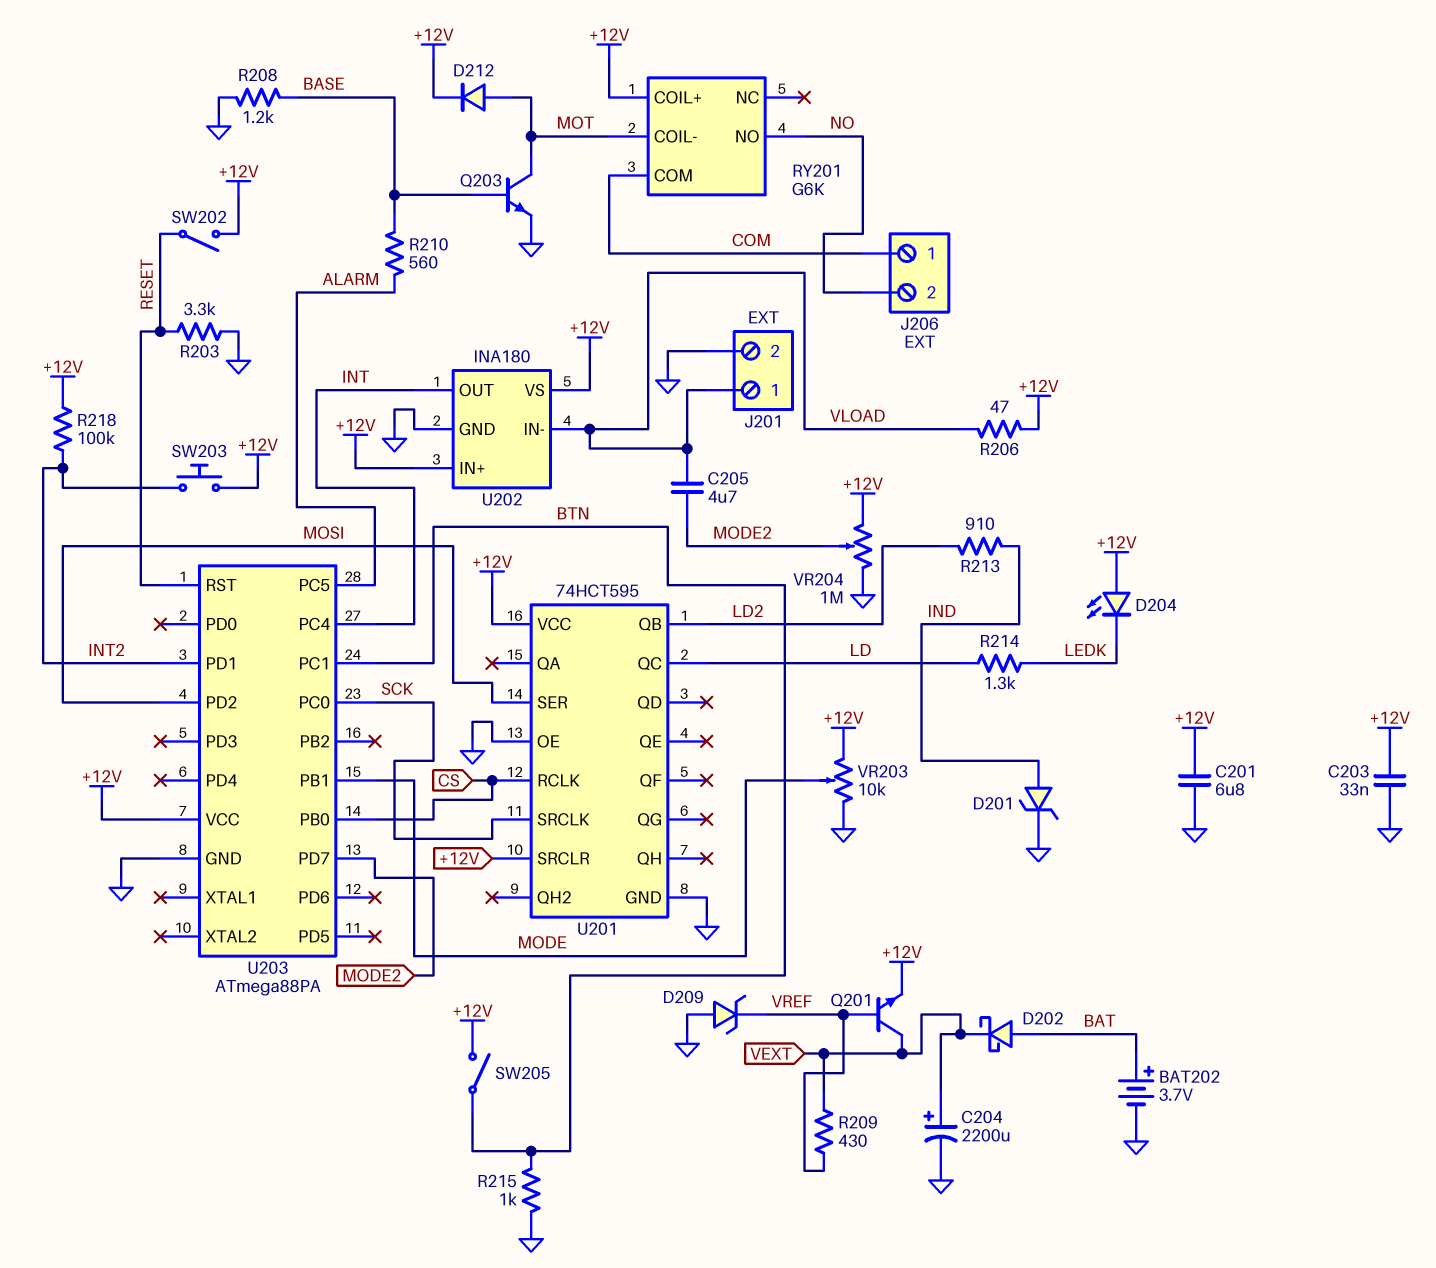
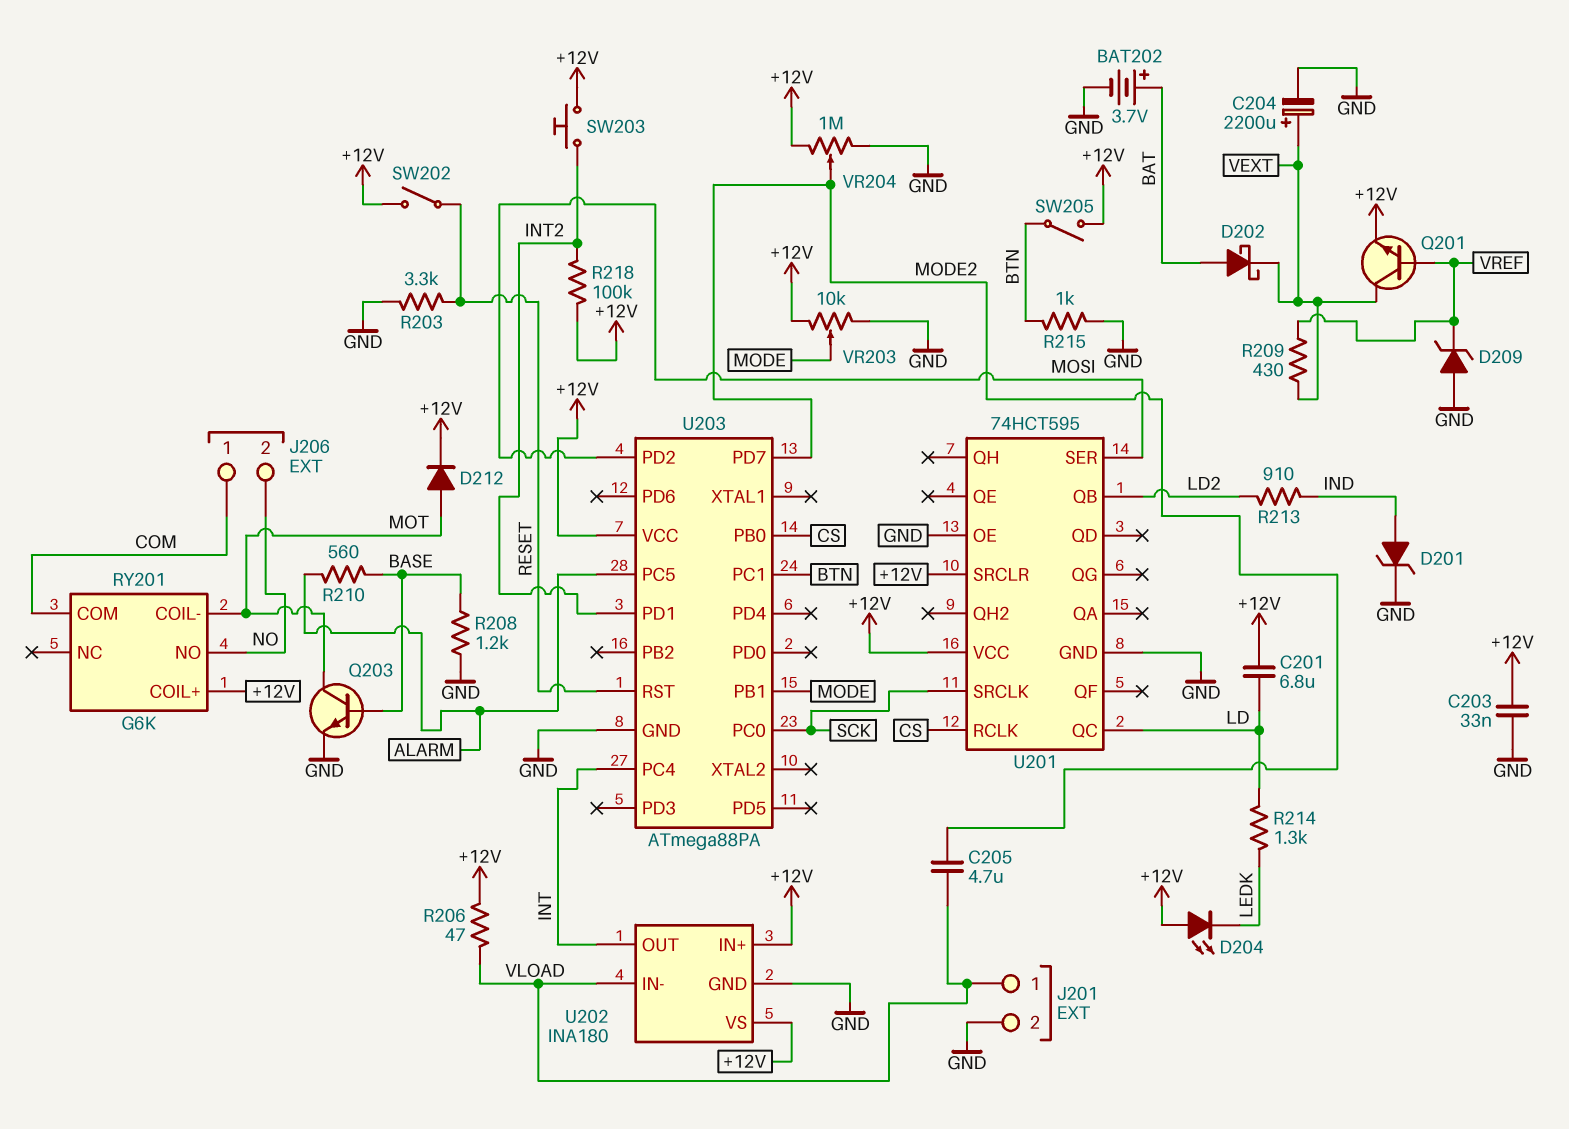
C201: 6.8uF (+12V, GND) -> 6.8uF (+12V, LD)

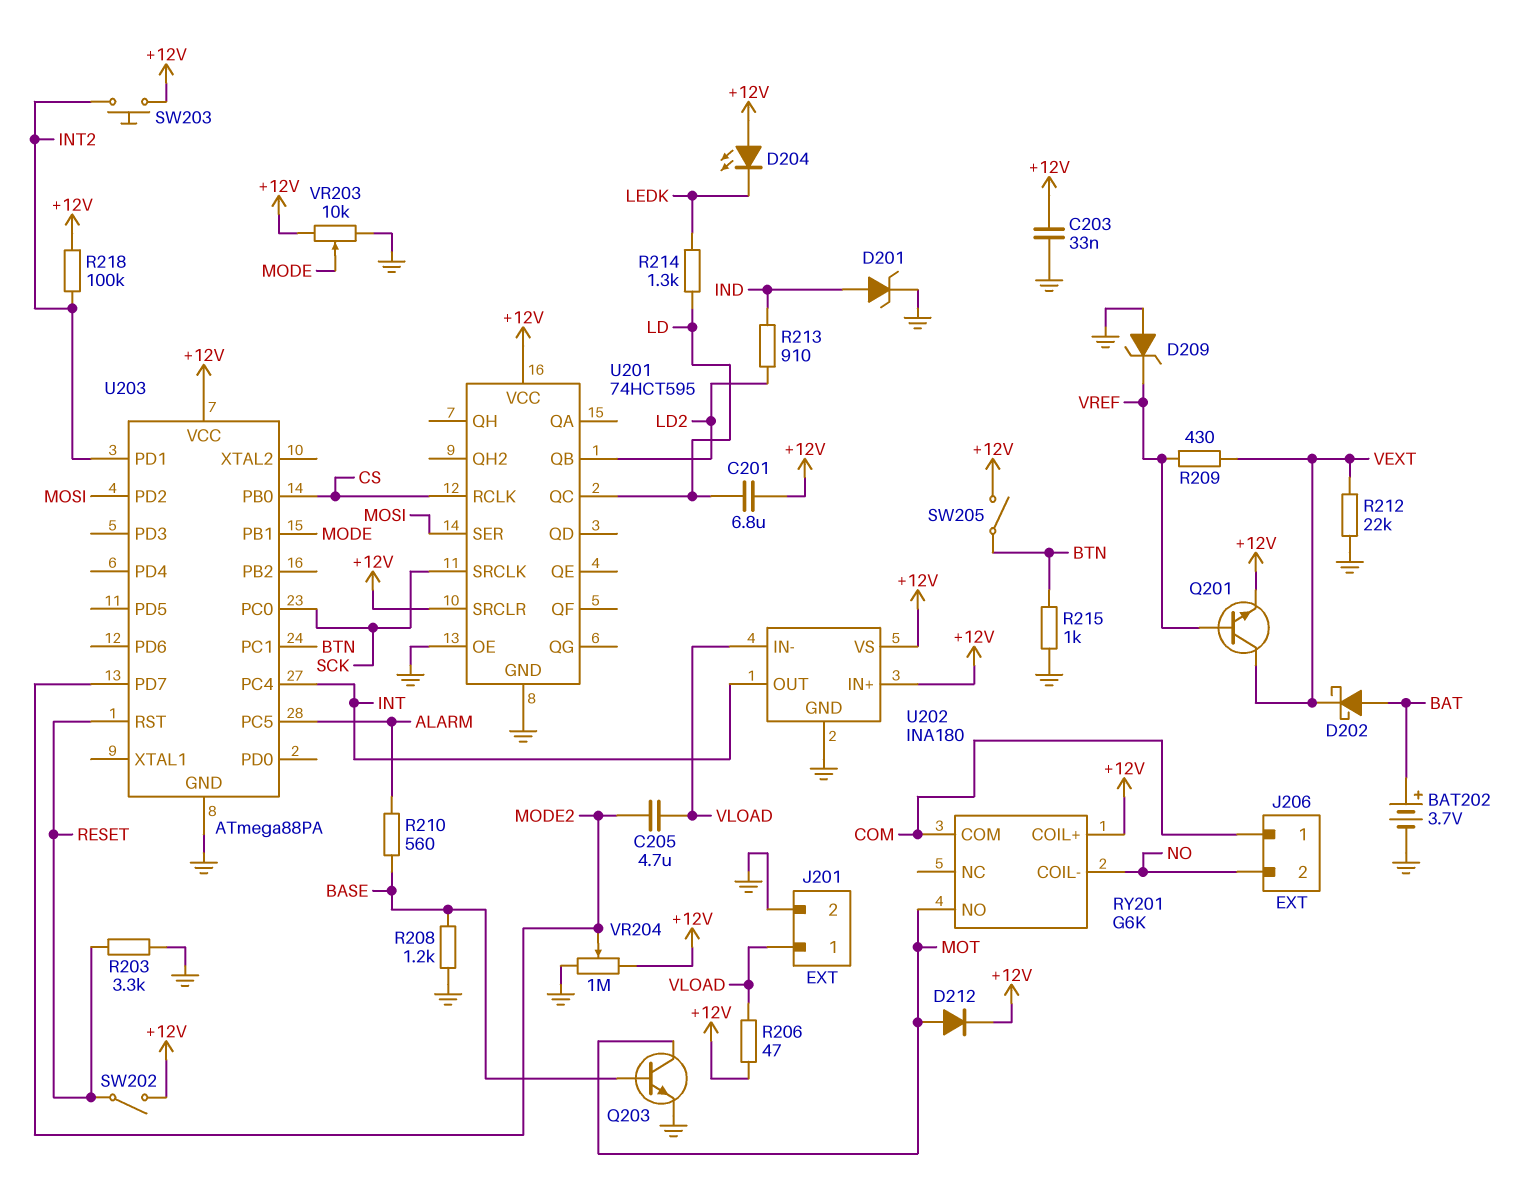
C204: 2200uF (plus VEXT, minus GND) -> none
R212: none -> 22k (GND, VEXT)
RY201 pin COIL-: MOT -> NO
RY201 pin NO: NO -> MOT

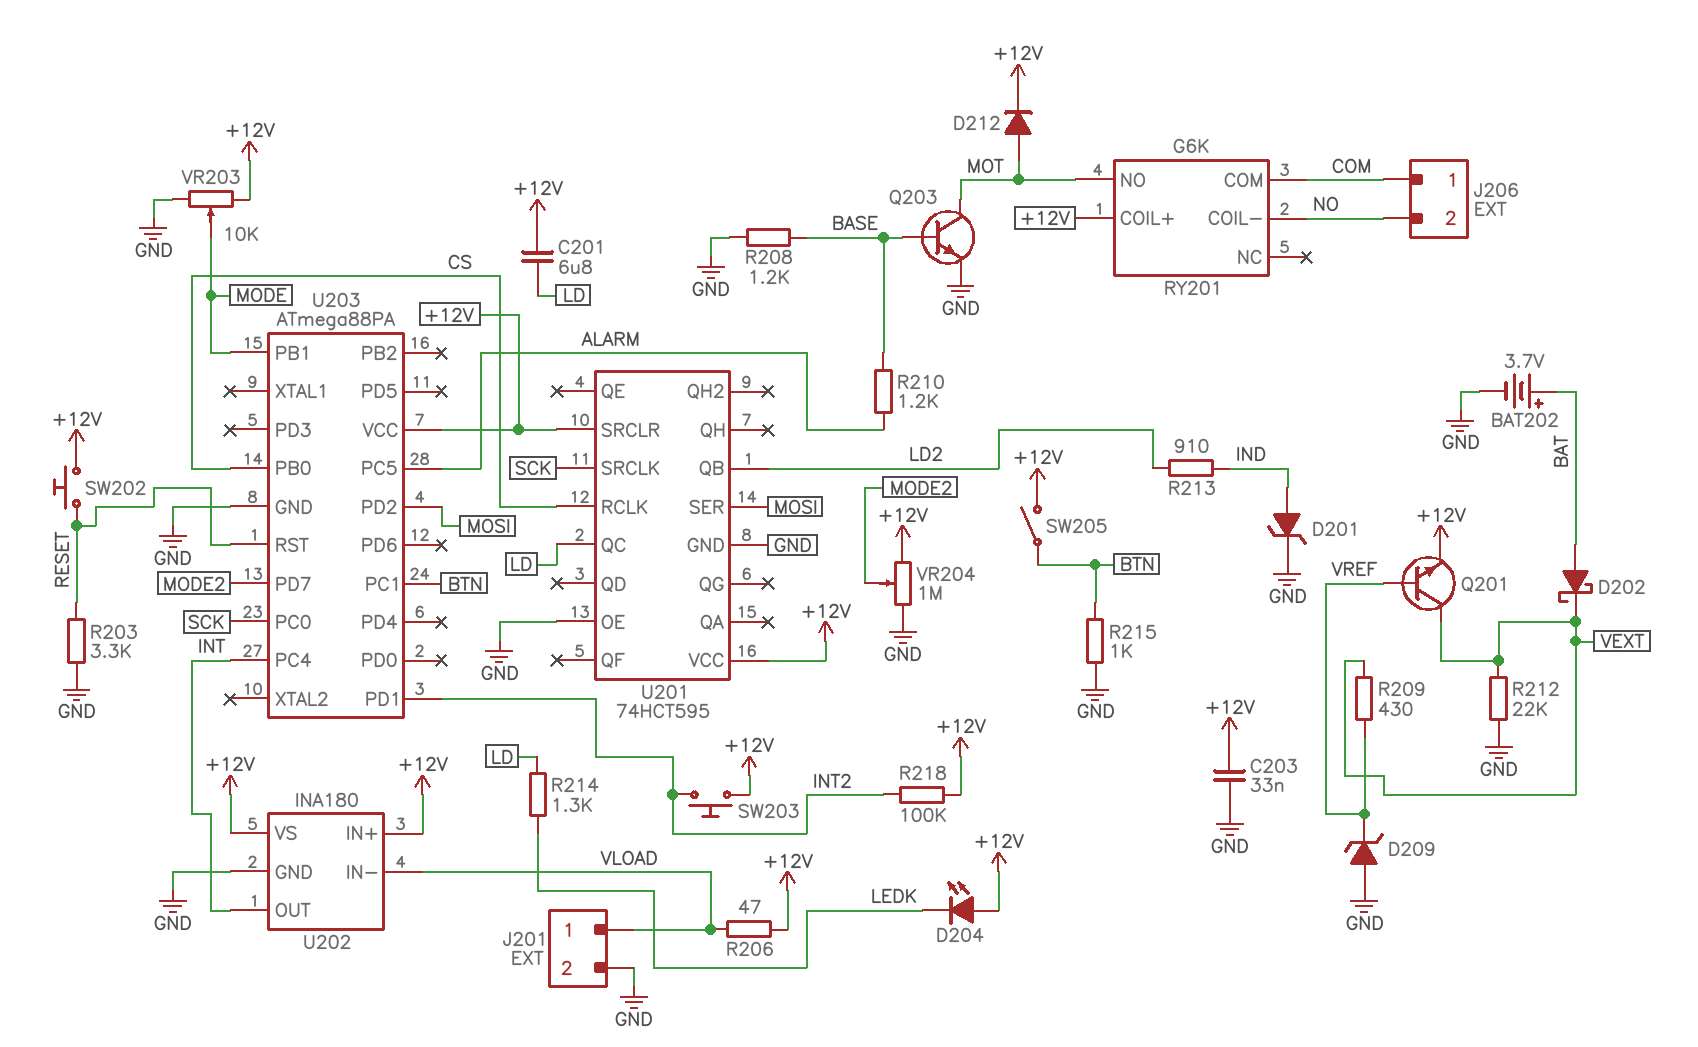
C205: 4.7uF (MODE2, VLOAD) -> none
R210: 560 (ALARM, BASE) -> 1.2k (ALARM, BASE)
SW202: switch (+12V, RESET) -> button (+12V, RESET)

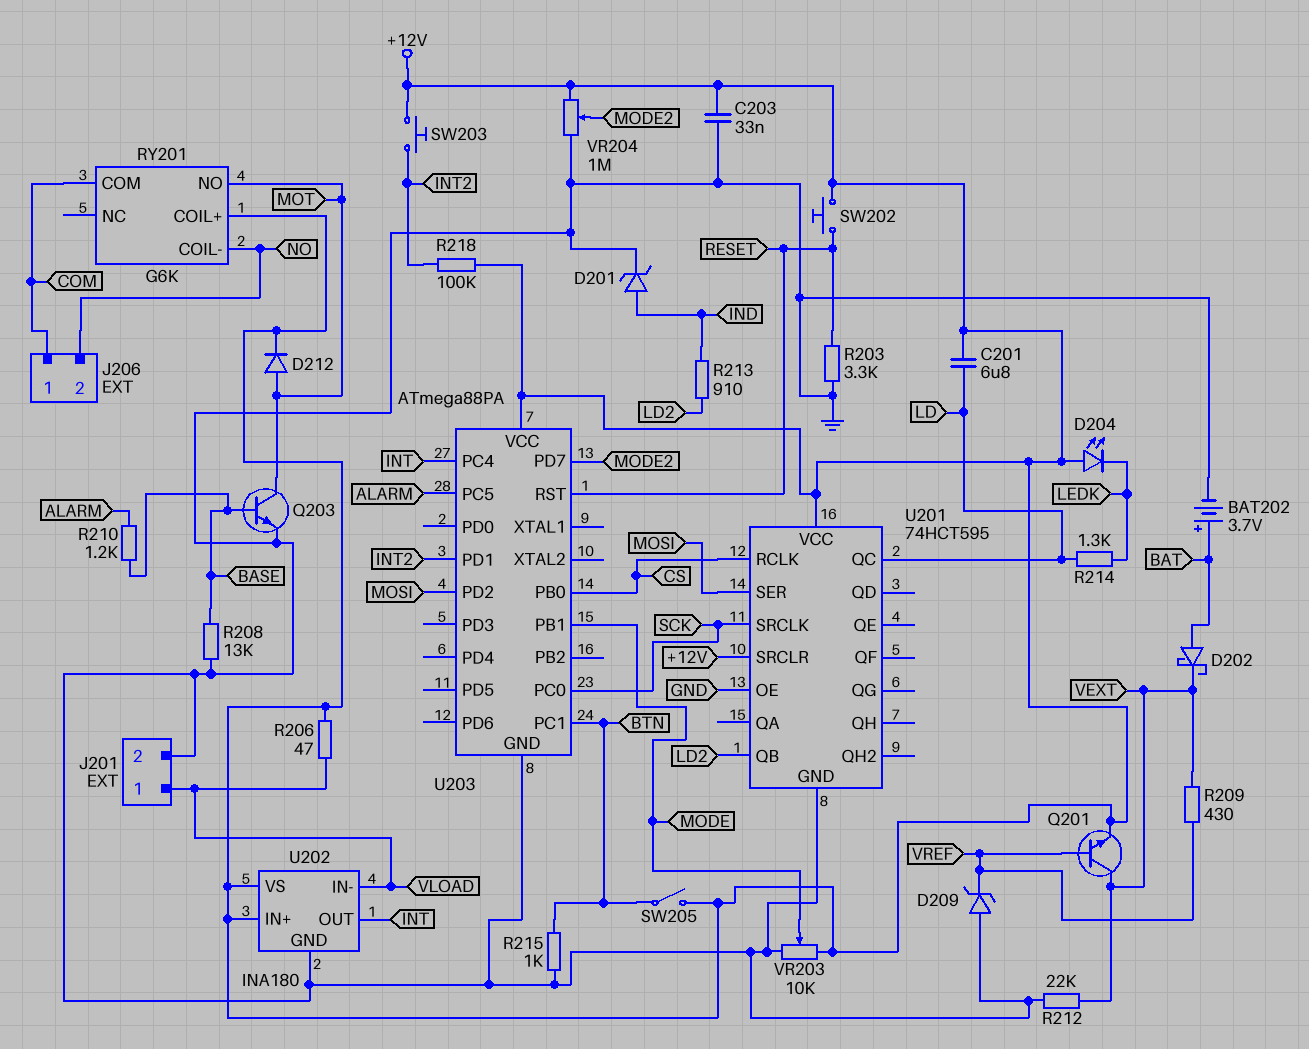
R208: 1.2k (BASE, GND) -> 13k (BASE, GND)

